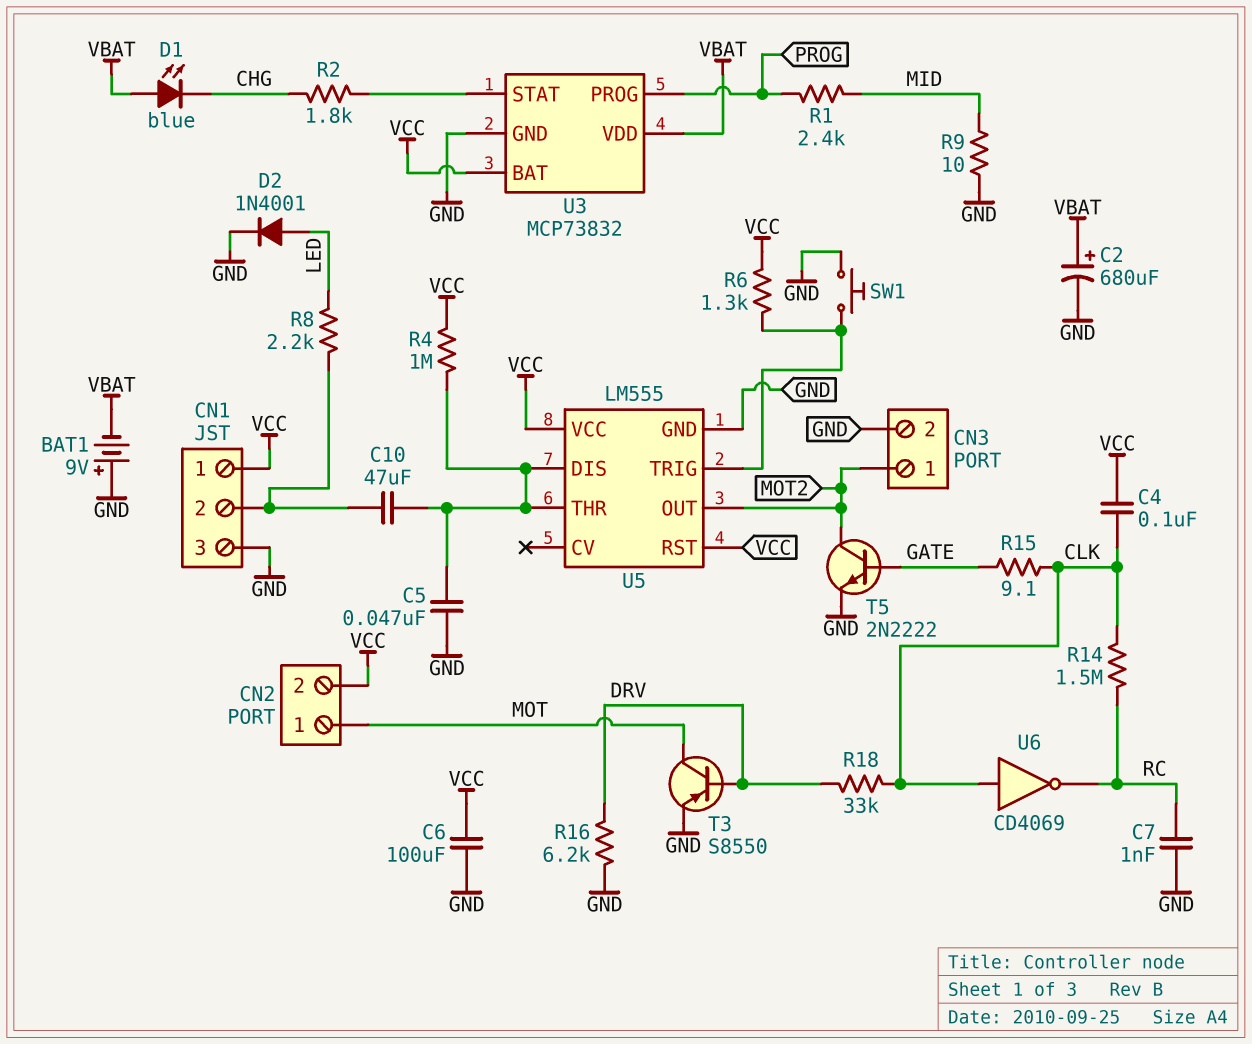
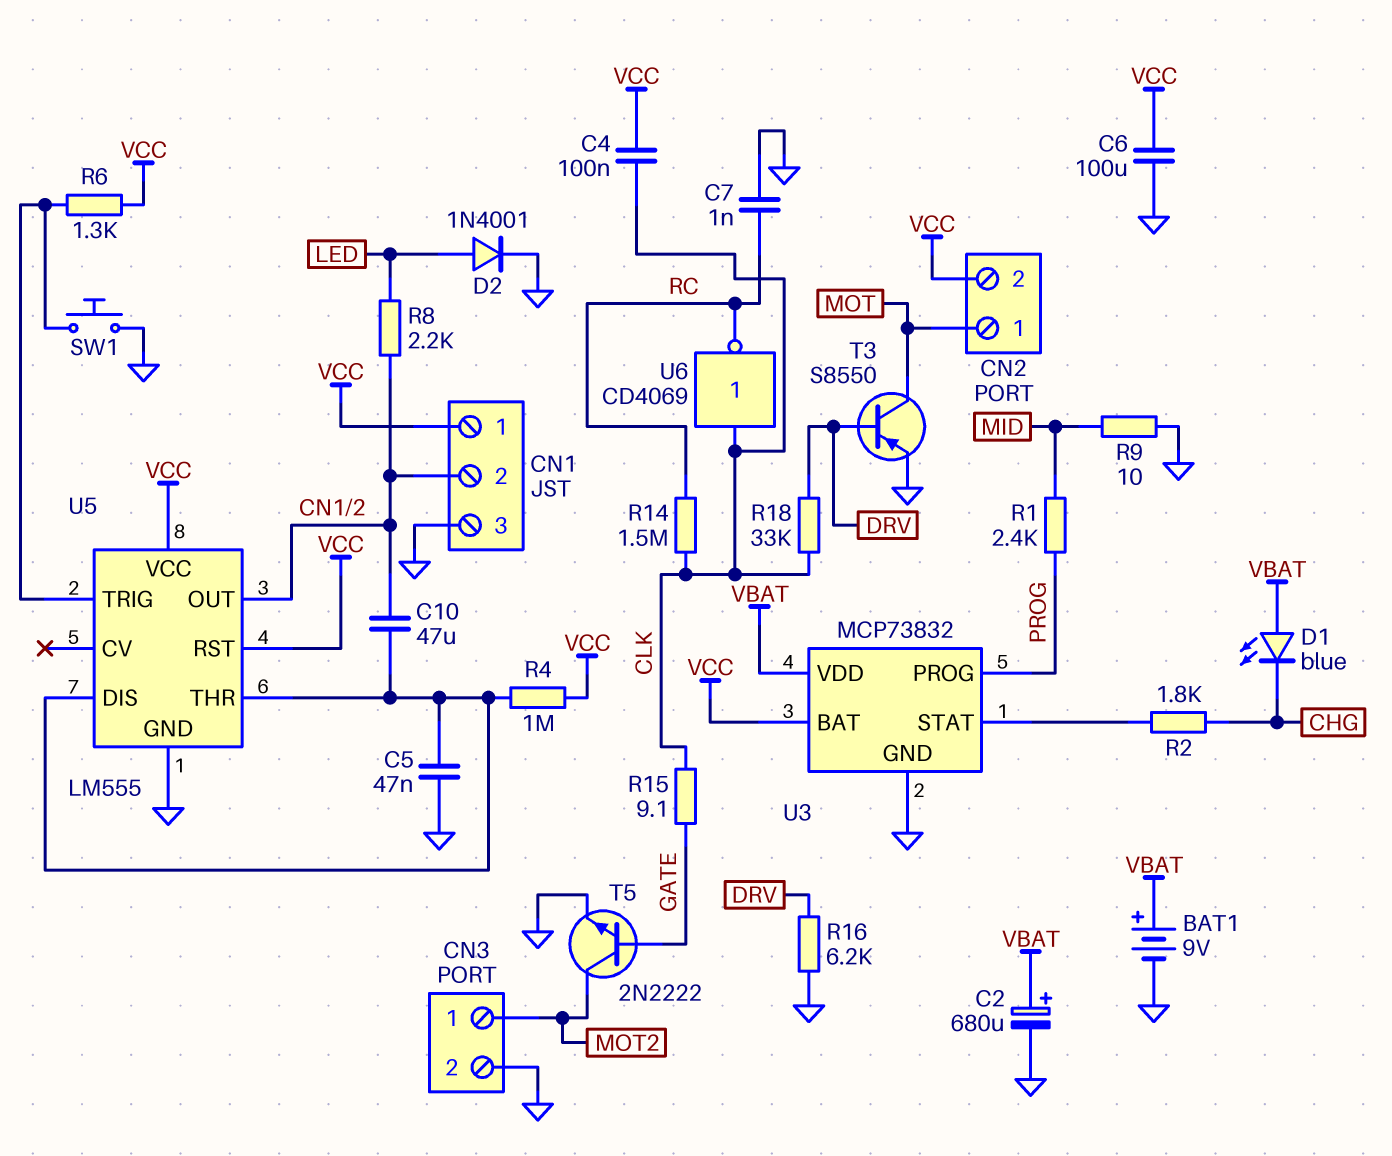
BAT1: 9V (plus GND, minus VBAT) -> 9V (plus VBAT, minus GND)
U5 pin OUT: MOT2 -> CN1/2

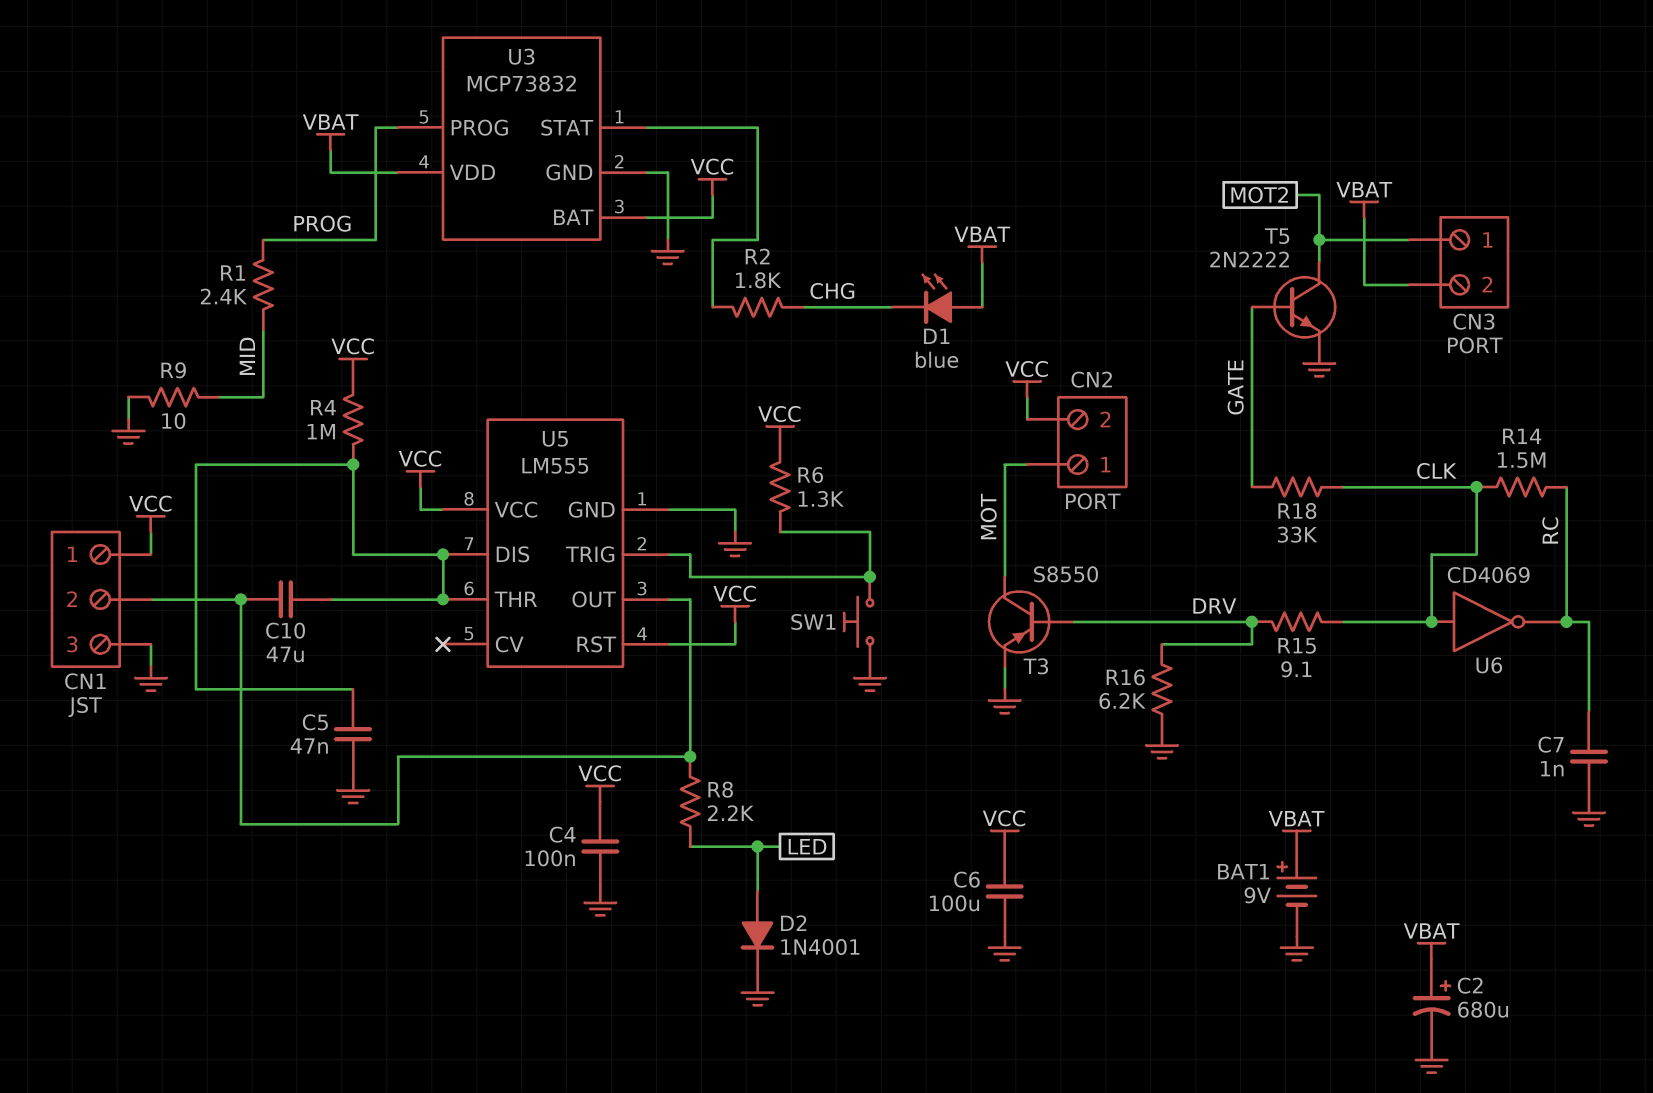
C4: 100nF (CLK, VCC) -> 100nF (GND, VCC)
CN3 pin 2: GND -> VBAT
R15: 9.1 (CLK, GATE) -> 9.1 (CLK, DRV)
R18: 33k (CLK, DRV) -> 33k (CLK, GATE)

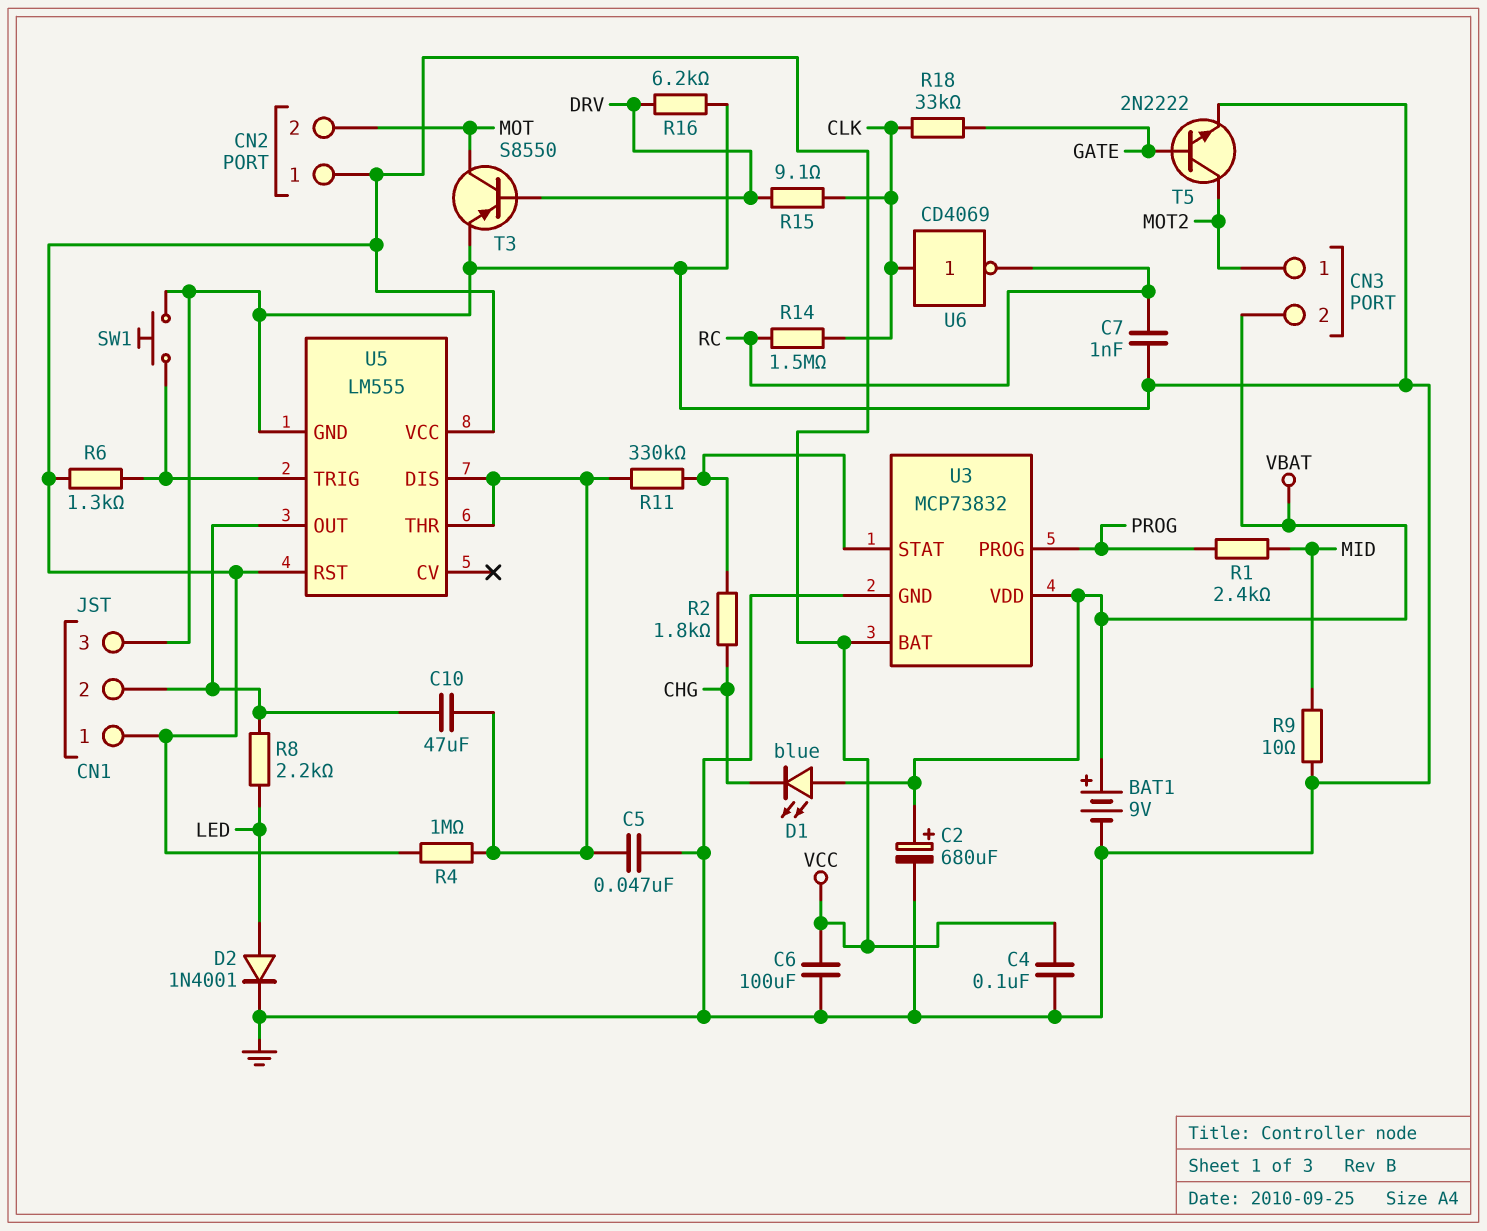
CN2 pin 1: MOT -> VCC
CN2 pin 2: VCC -> MOT
R11: none -> 330k (U3/STAT, U5/DIS)

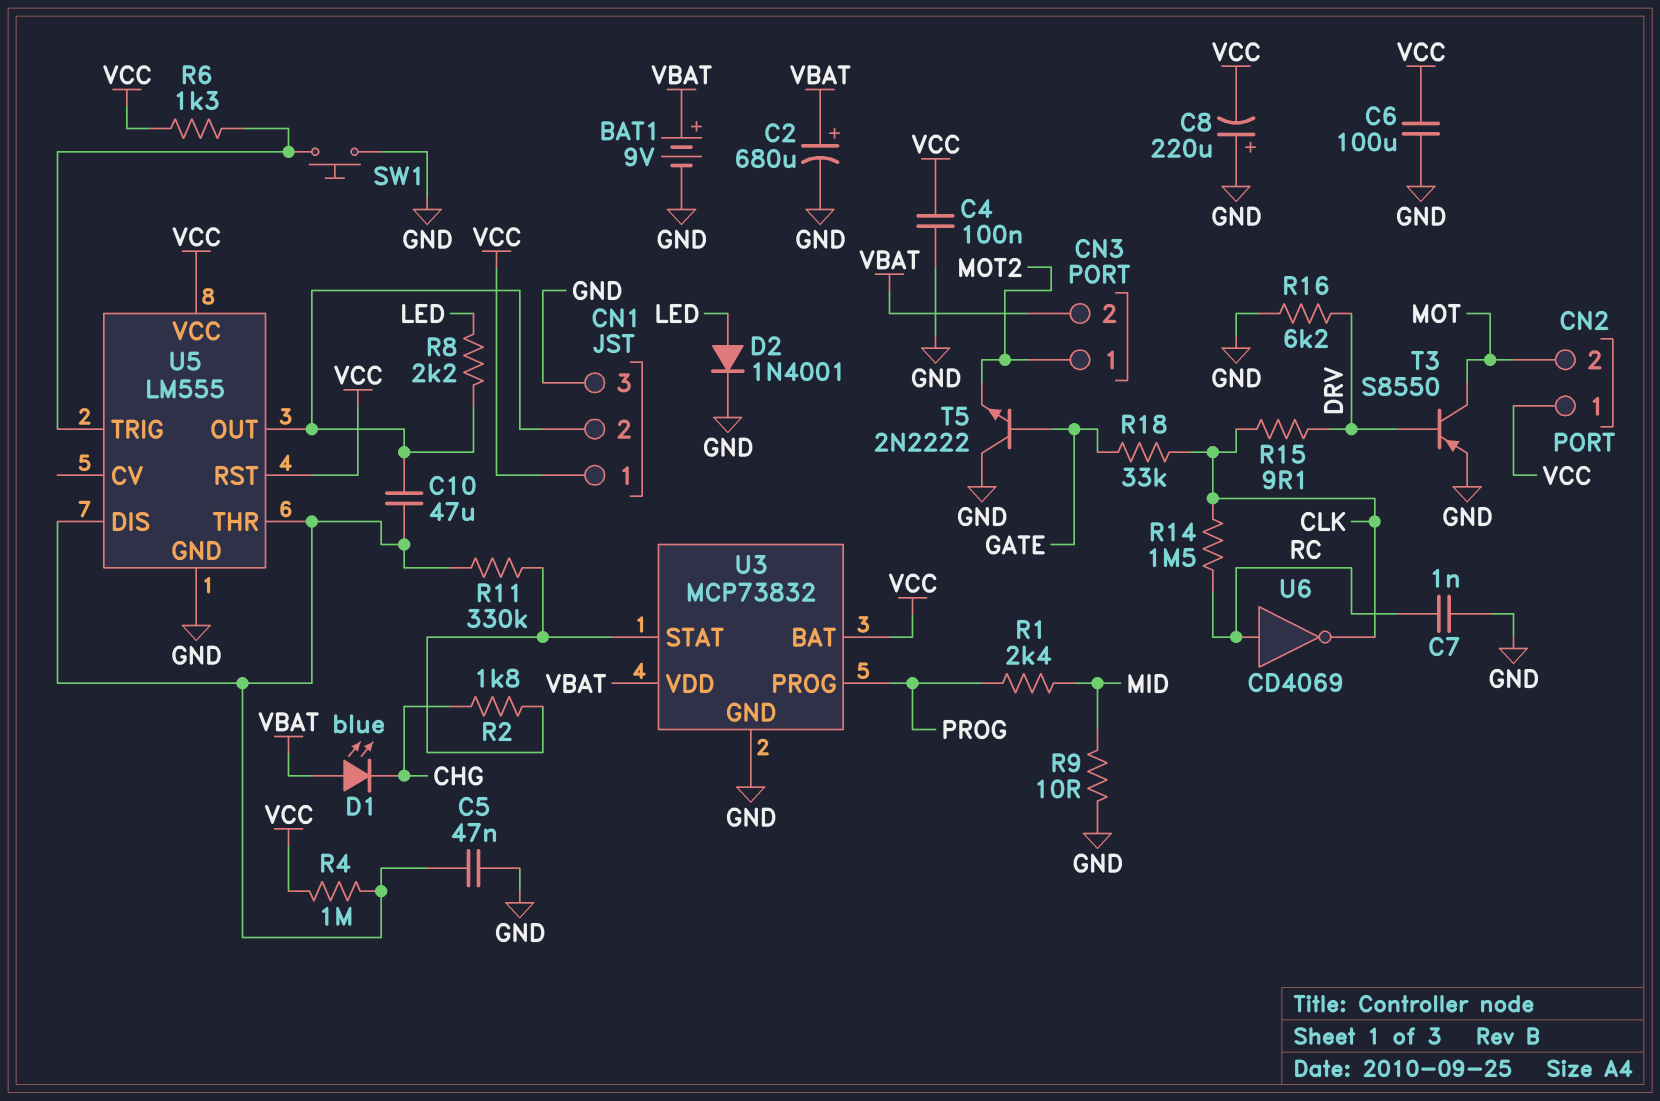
C8: none -> 220uF (plus GND, minus VCC)
T5: NPN 2N2222 (B GATE, C MOT2, E GND) -> NPN 2N2222 (B GATE, C GND, E MOT2)
U6: NOT CD4069 (in CLK, out RC) -> NOT CD4069 (in RC, out CLK)

